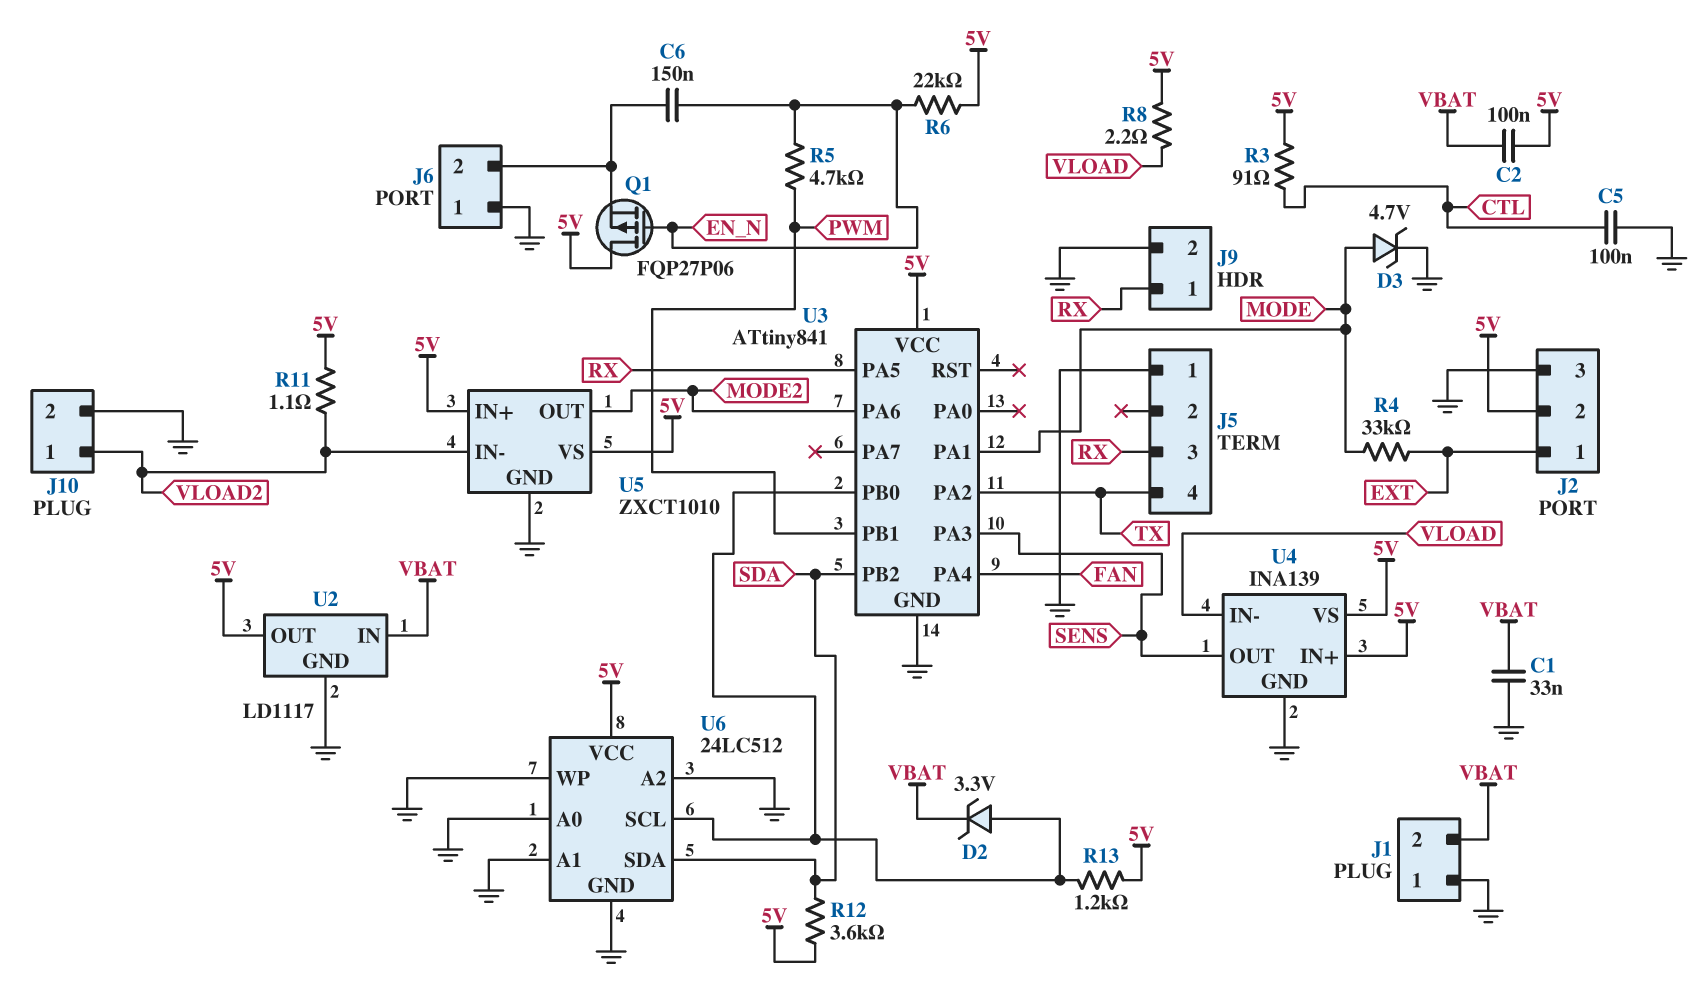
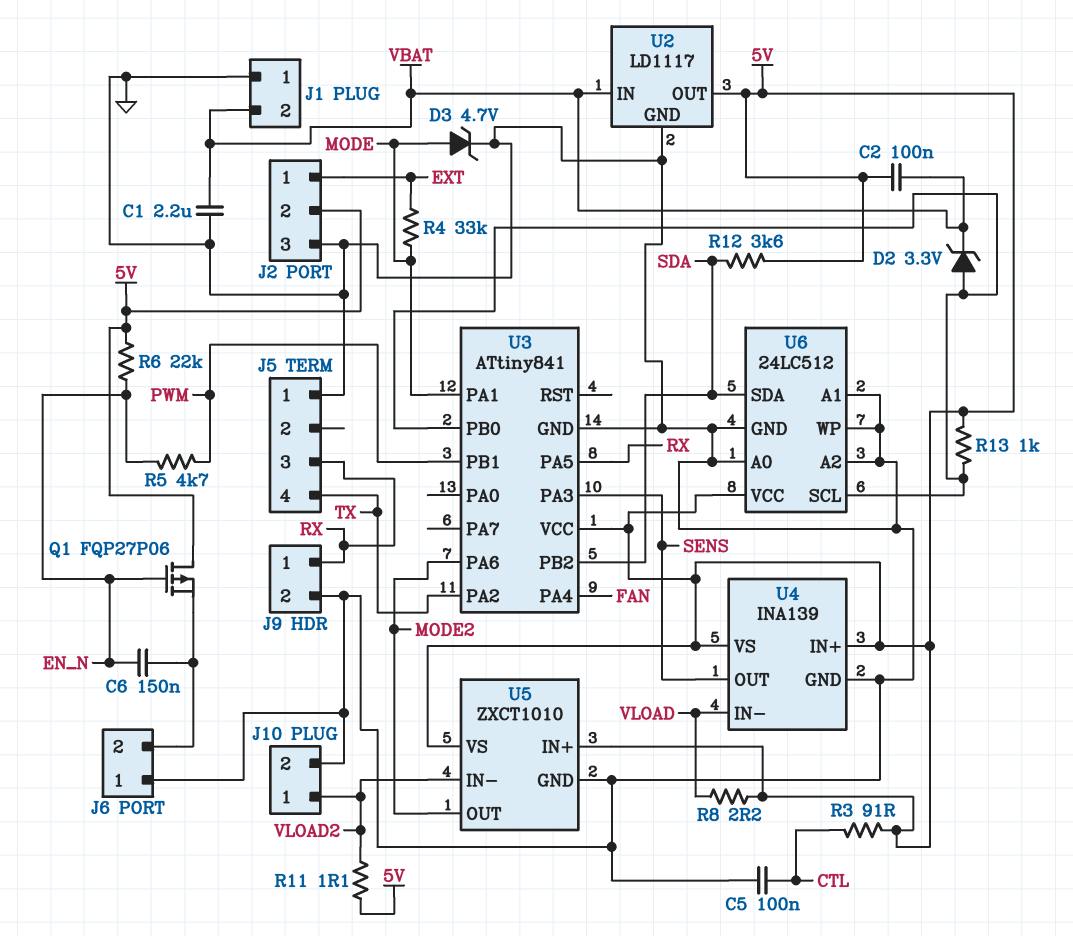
C1: 33nF (GND, VBAT) -> 2.2uF (GND, VBAT)
R13: 1.2k (5V, U3/PB0) -> 1k (5V, U3/PB0)

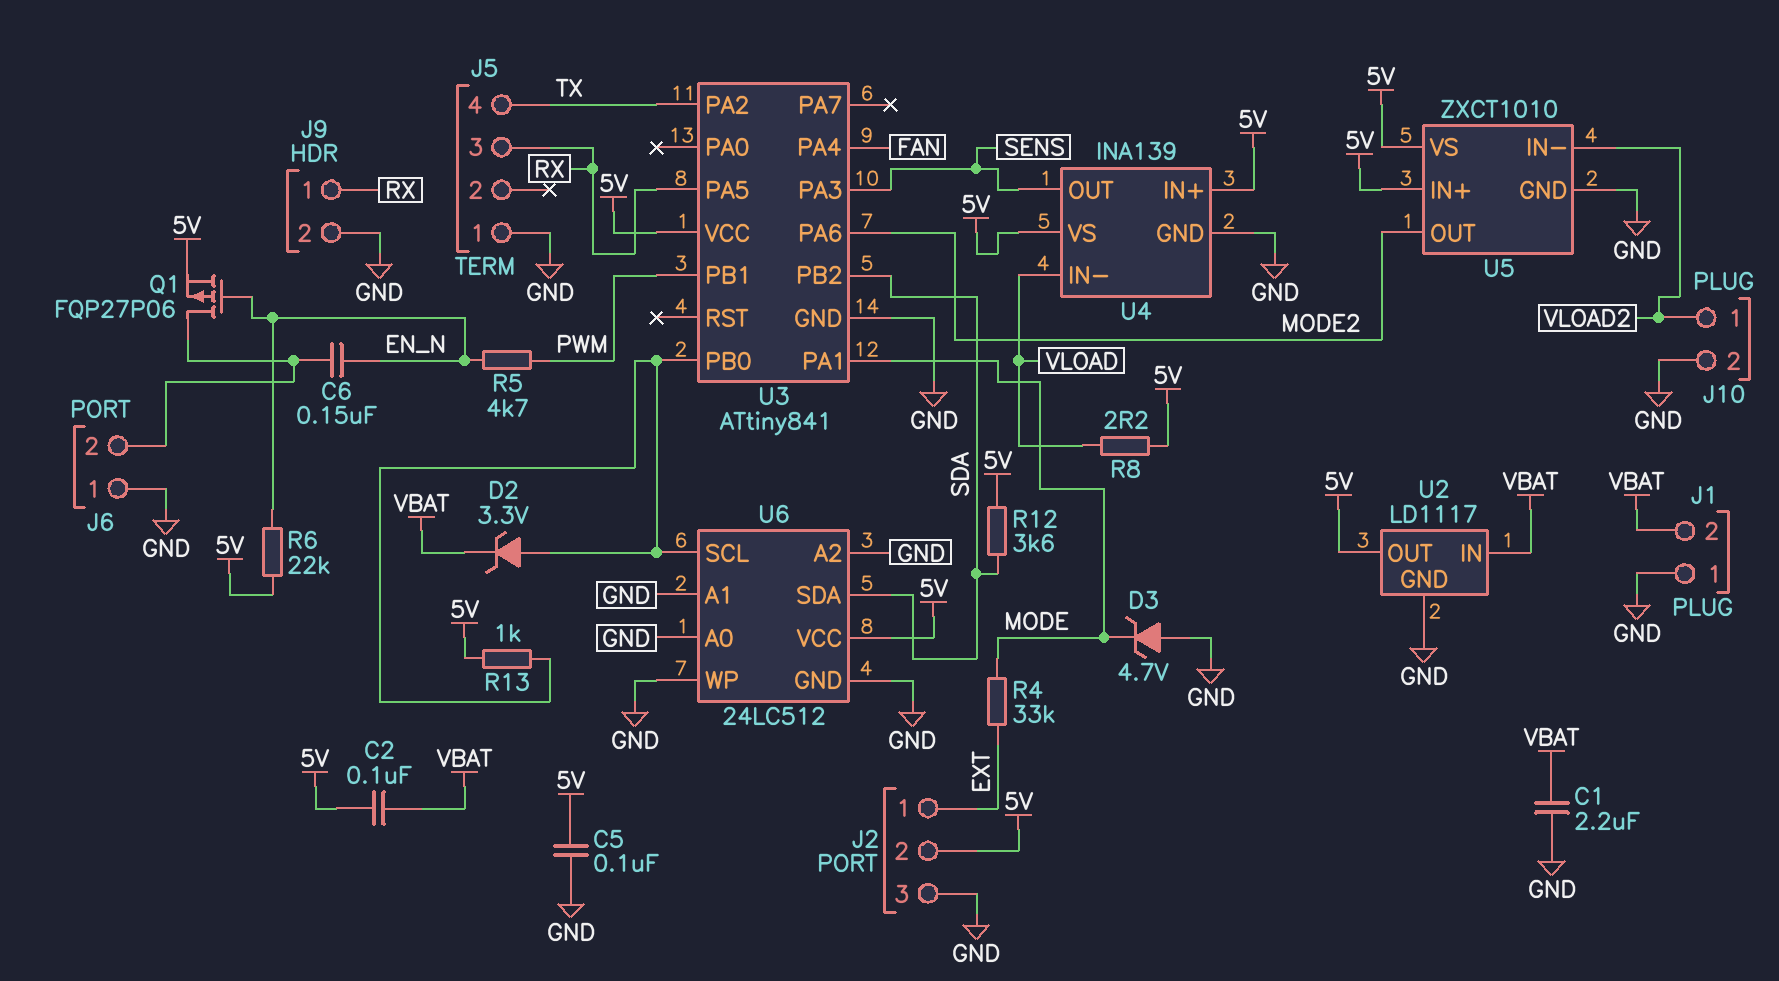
C5: 100nF (CTL, GND) -> 100nF (5V, GND)
D3: zener 4.7V (A MODE, K GND) -> zener 4.7V (A GND, K MODE)
Q1: PMOS FQP27P06 (G EN_N, D 5V, S J6/2) -> PMOS FQP27P06 (G EN_N, D J6/2, S 5V)
R3: 91 (5V, CTL) -> none
R11: 1.1 (5V, VLOAD2) -> none

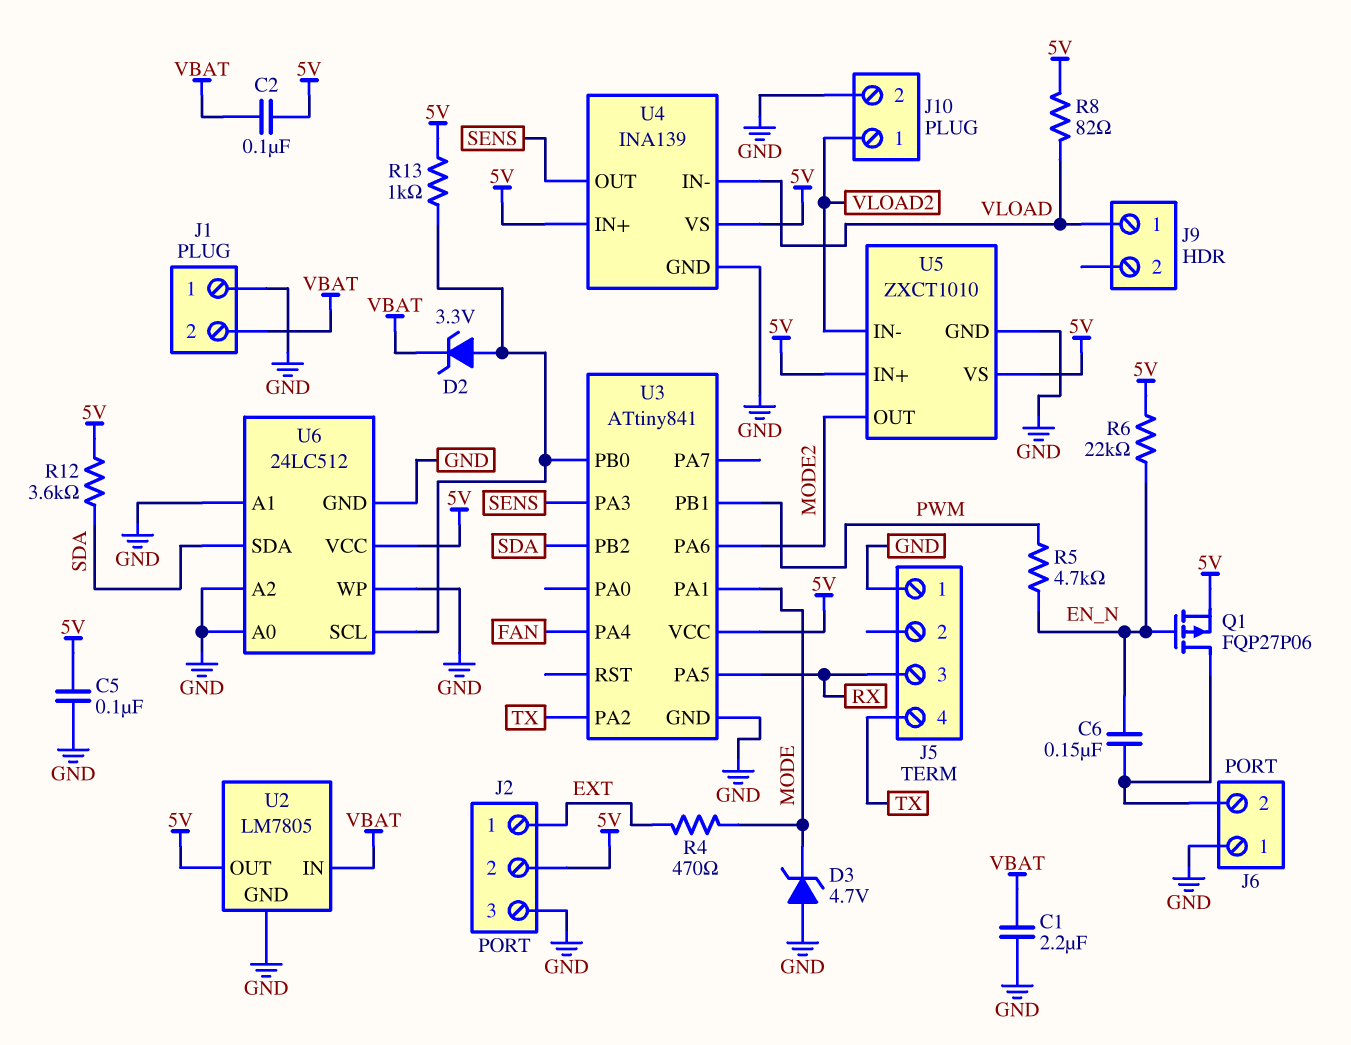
J9 pin 1: RX -> VLOAD
J9 pin 2: GND -> none
R4: 33k (EXT, MODE) -> 470 (EXT, MODE)
R8: 2.2 (5V, VLOAD) -> 82 (5V, VLOAD)
U2: LD1117 -> LM7805

